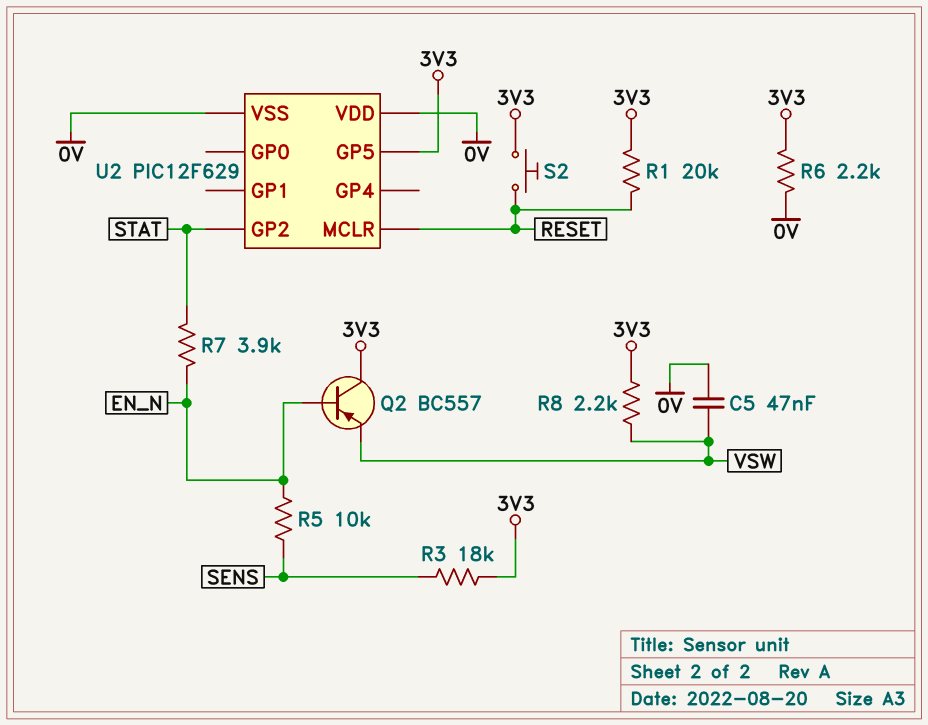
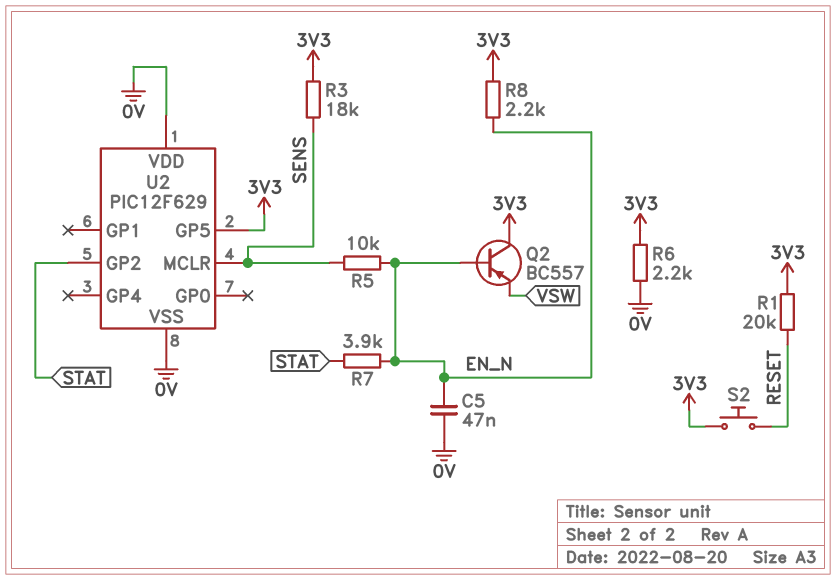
C5: 47nF (0V, VSW) -> 47nF (0V, EN_N)
R8: 2.2k (3V3, VSW) -> 2.2k (3V3, EN_N)
U2 pin MCLR: RESET -> SENS

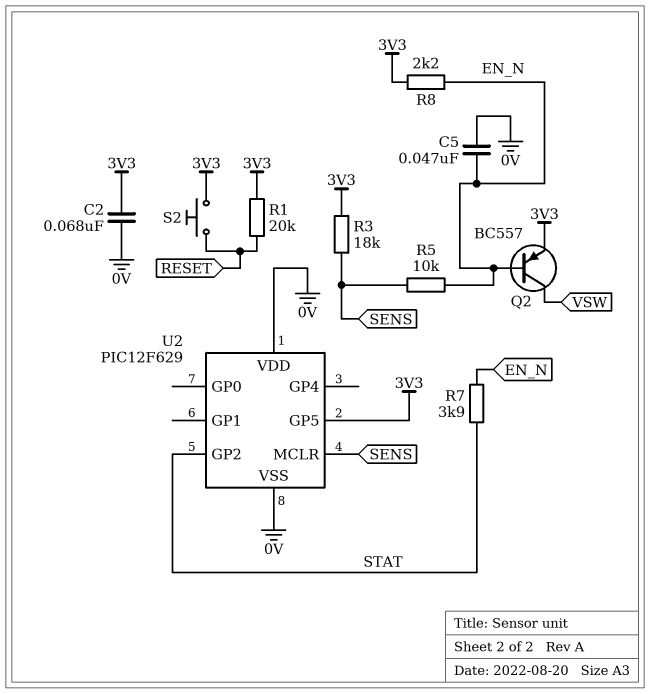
C2: none -> 68nF (0V, 3V3)
Q2: PNP BC557 (B EN_N, C 3V3, E VSW) -> PNP BC557 (B EN_N, C VSW, E 3V3)
R6: 2.2k (0V, 3V3) -> none

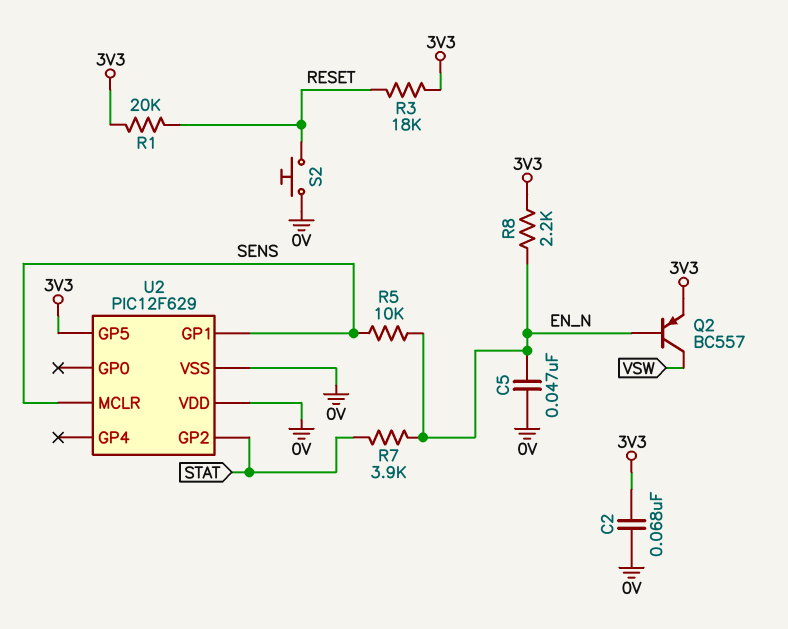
R3: 18k (3V3, SENS) -> 18k (3V3, RESET)
S2: button (3V3, RESET) -> button (0V, RESET)
U2 pin GP1: none -> SENS

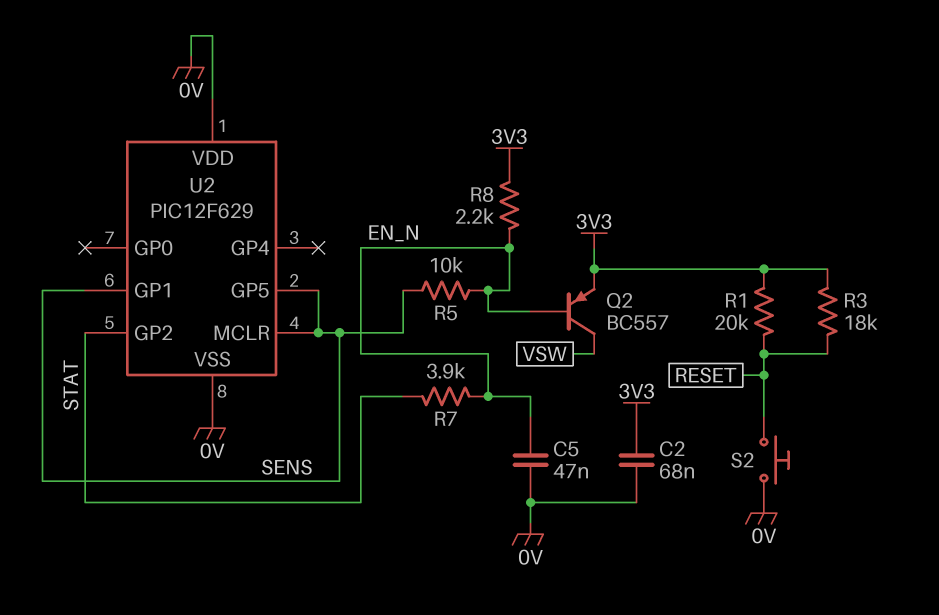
U2 pin GP5: 3V3 -> SENS

